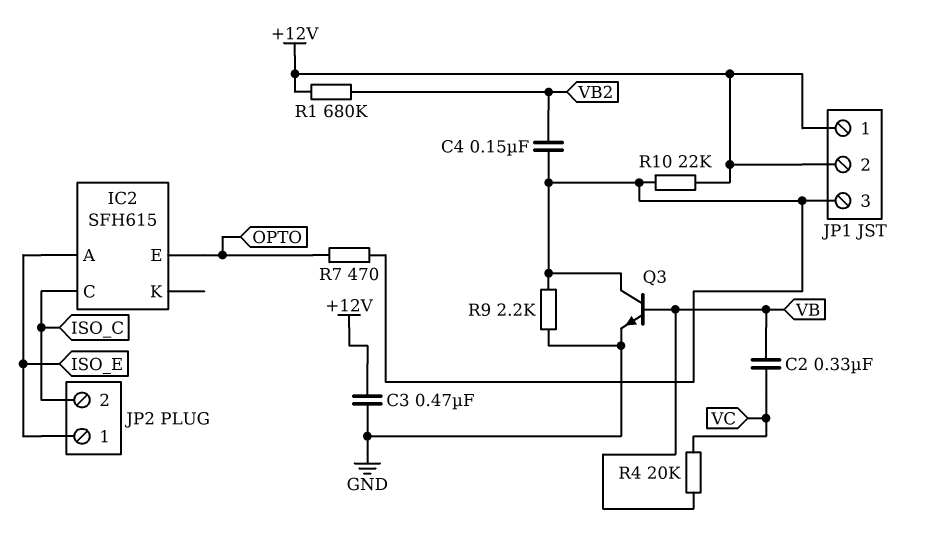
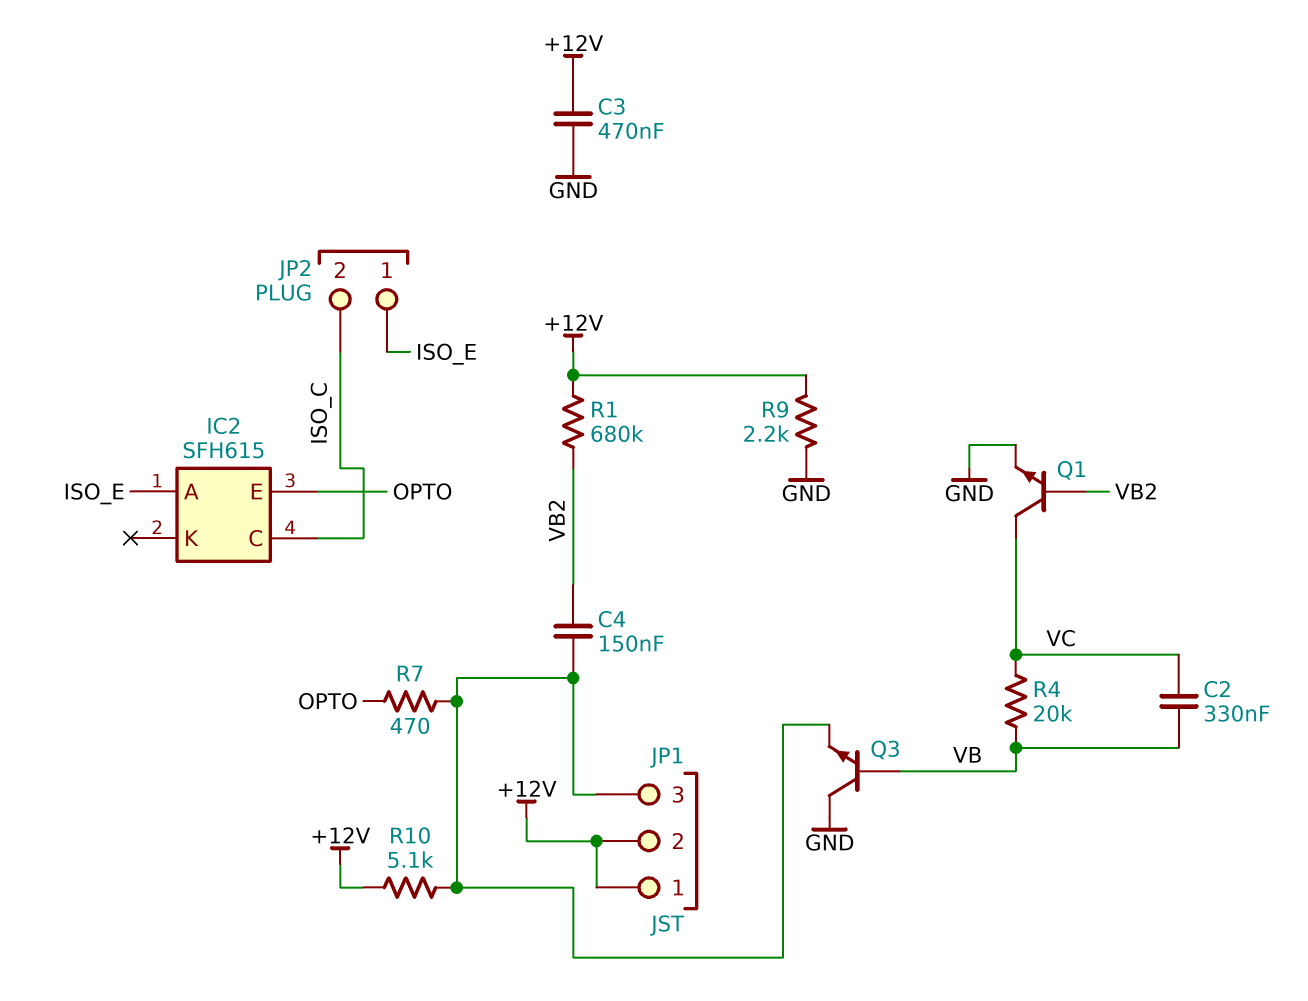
Q1: none -> NPN (B VB2, C VC, E GND)
Q3: NPN (B VB, C JP1/3, E GND) -> NPN (B VB, C GND, E JP1/3)
R9: 2.2k (GND, JP1/3) -> 2.2k (+12V, GND)
R10: 22k (+12V, JP1/3) -> 5.1k (+12V, JP1/3)

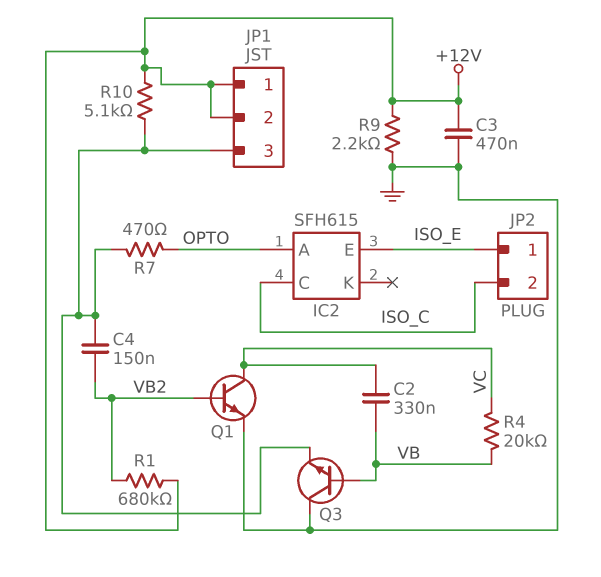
IC2 pin A: ISO_E -> OPTO
IC2 pin E: OPTO -> ISO_E

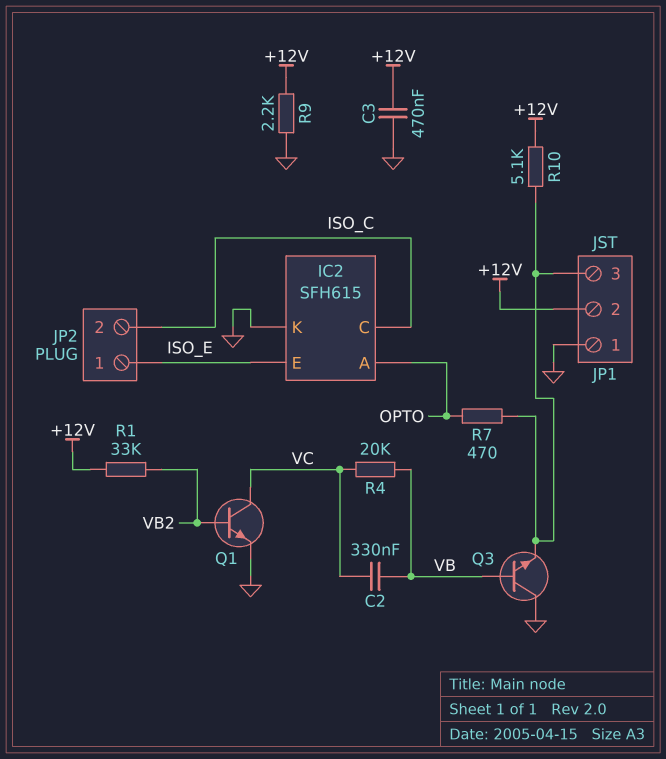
C4: 150nF (JP1/3, VB2) -> none
IC2 pin K: none -> GND
JP1 pin 1: +12V -> GND
R1: 680k (+12V, VB2) -> 33k (+12V, VB2)

